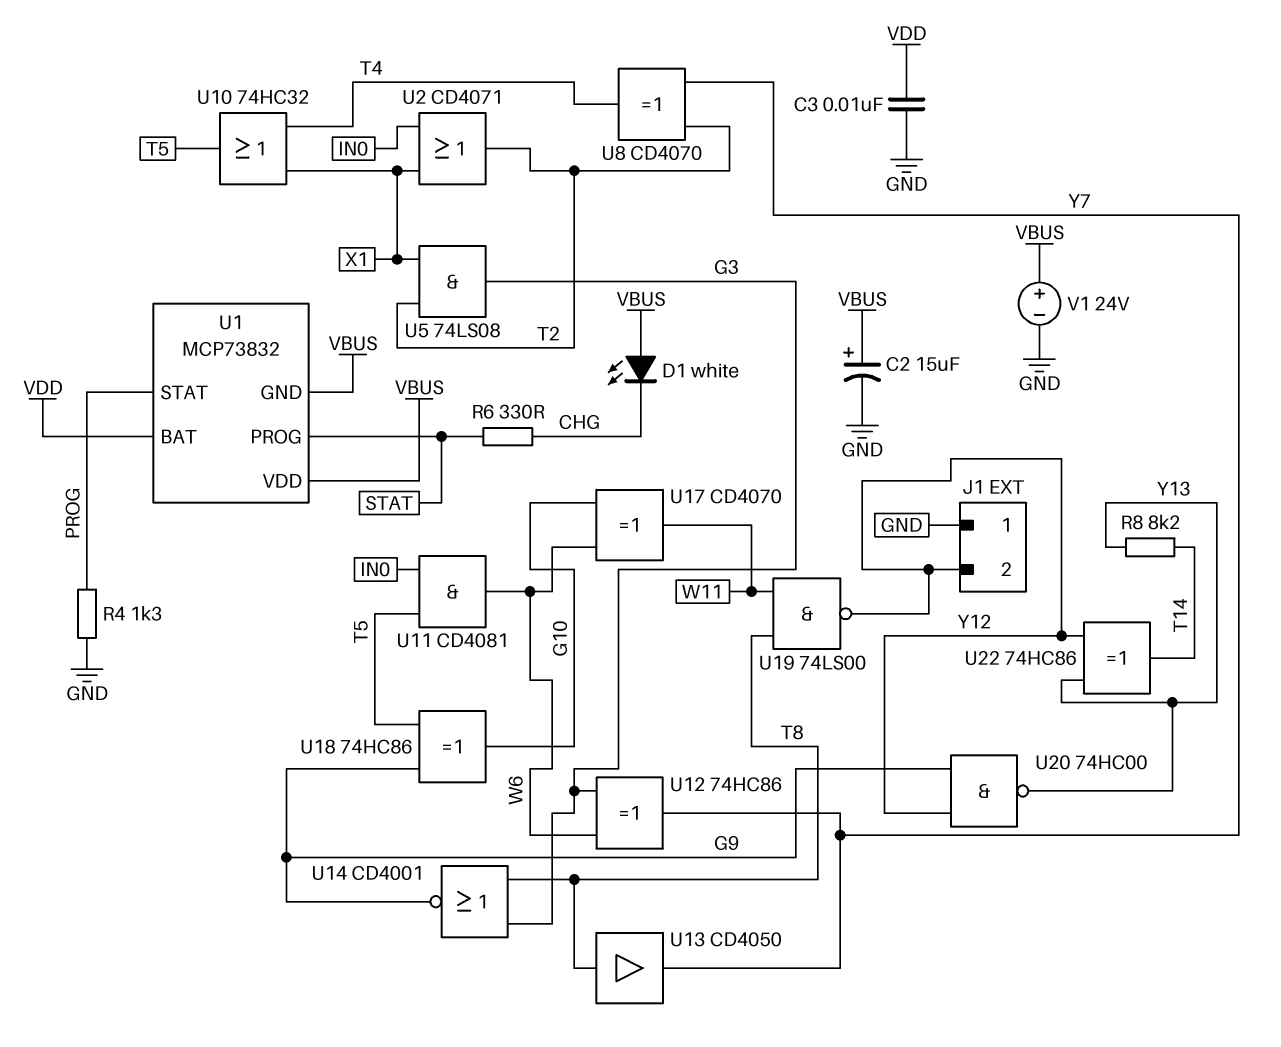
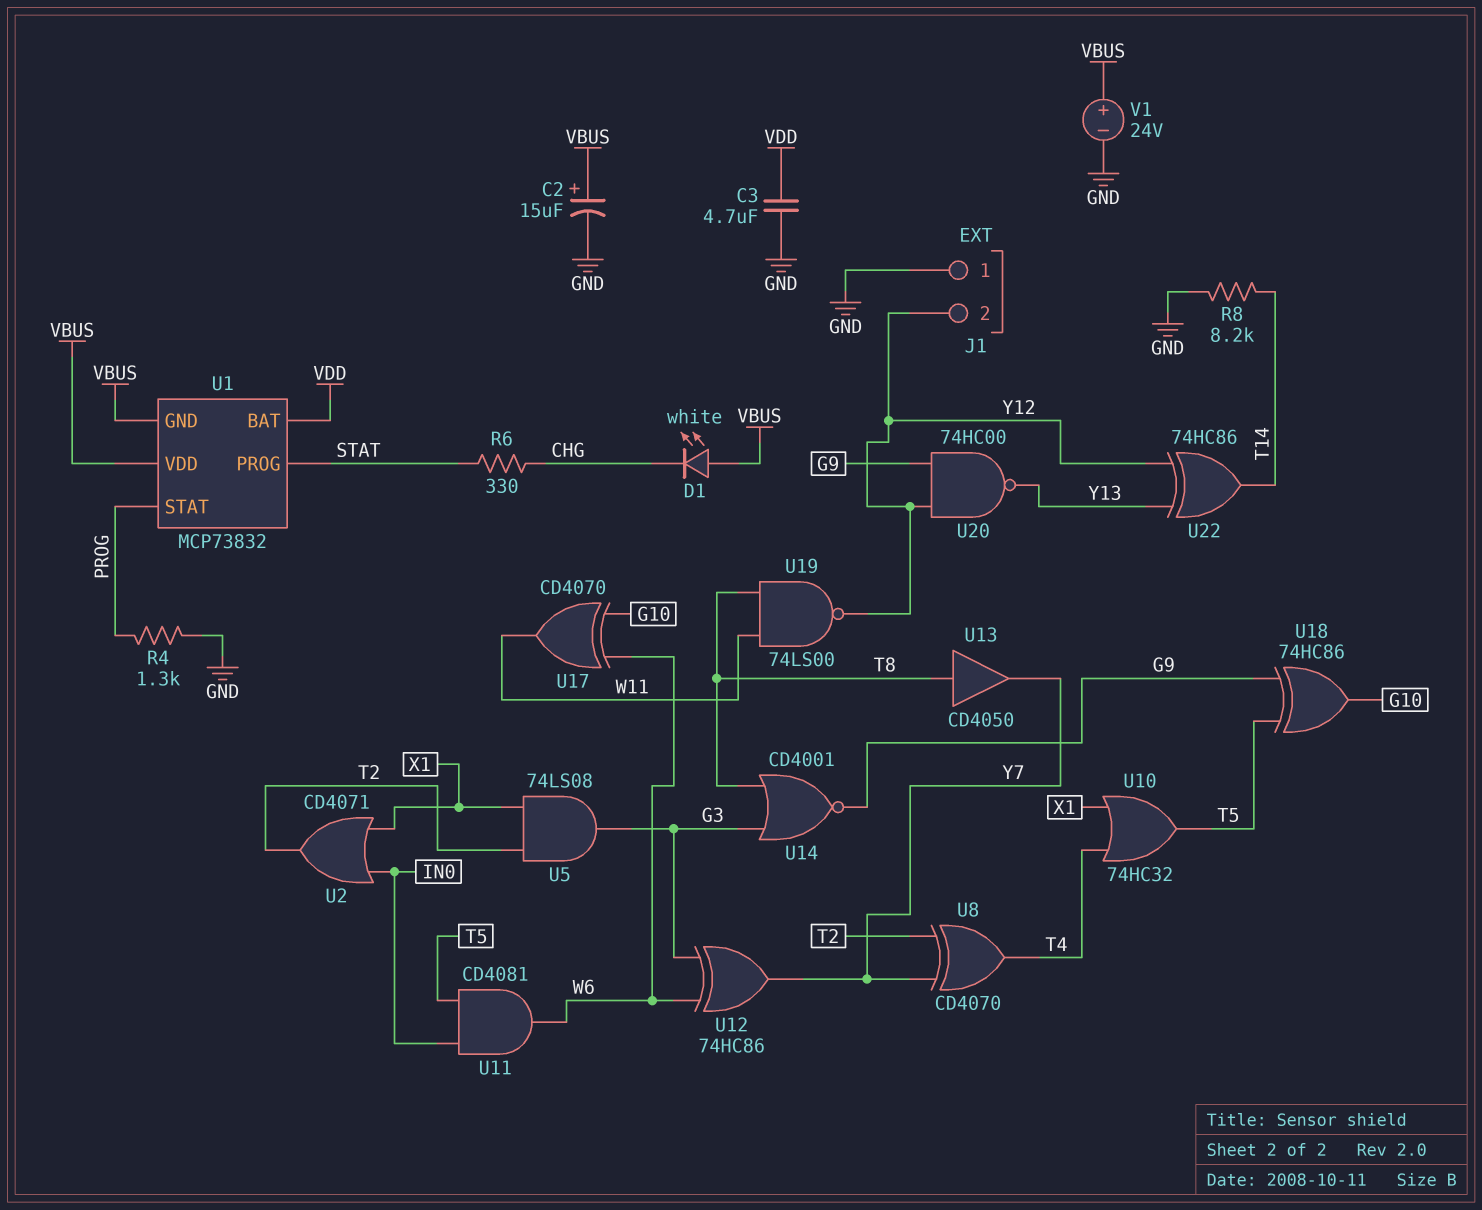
C3: 10nF (GND, VDD) -> 4.7uF (GND, VDD)
R8: 8.2k (T14, Y13) -> 8.2k (GND, T14)

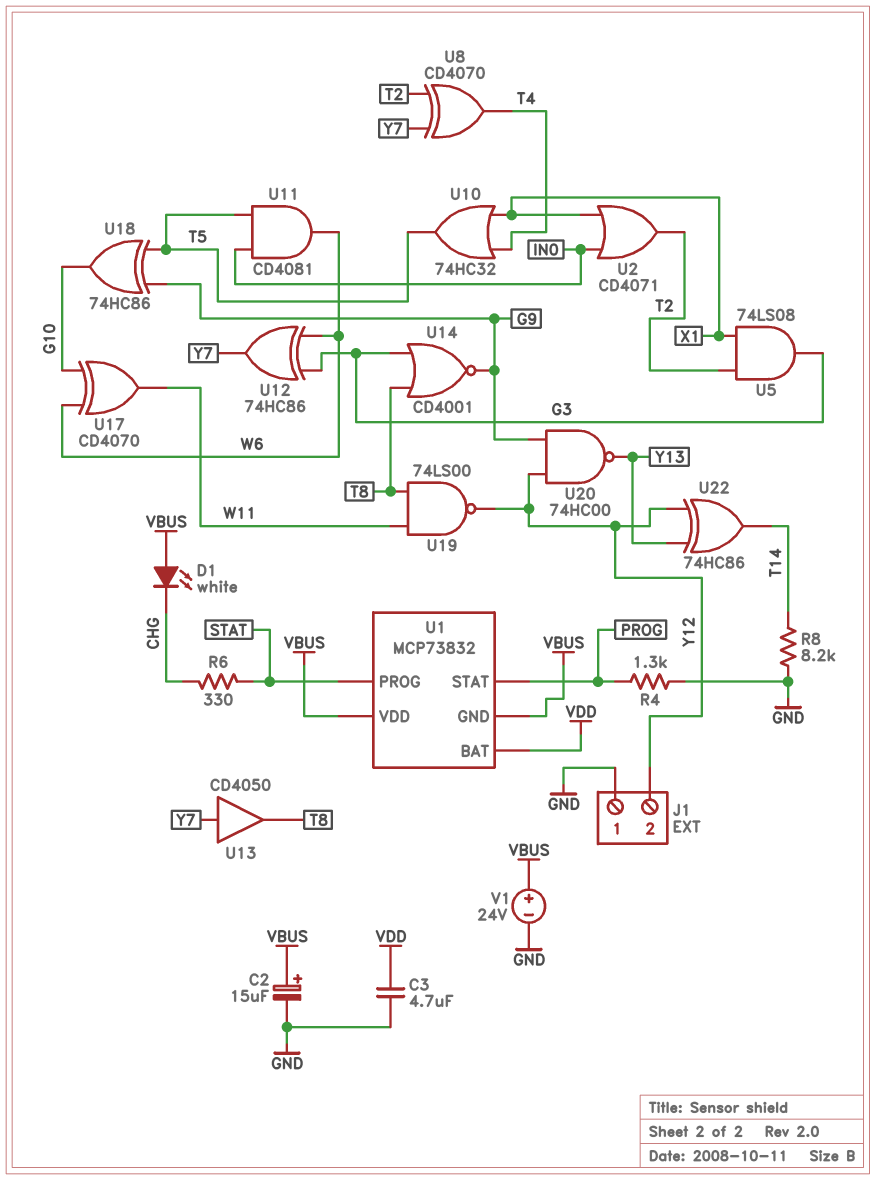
U13: buffer CD4050 (in T8, out Y7) -> buffer CD4050 (in Y7, out T8)

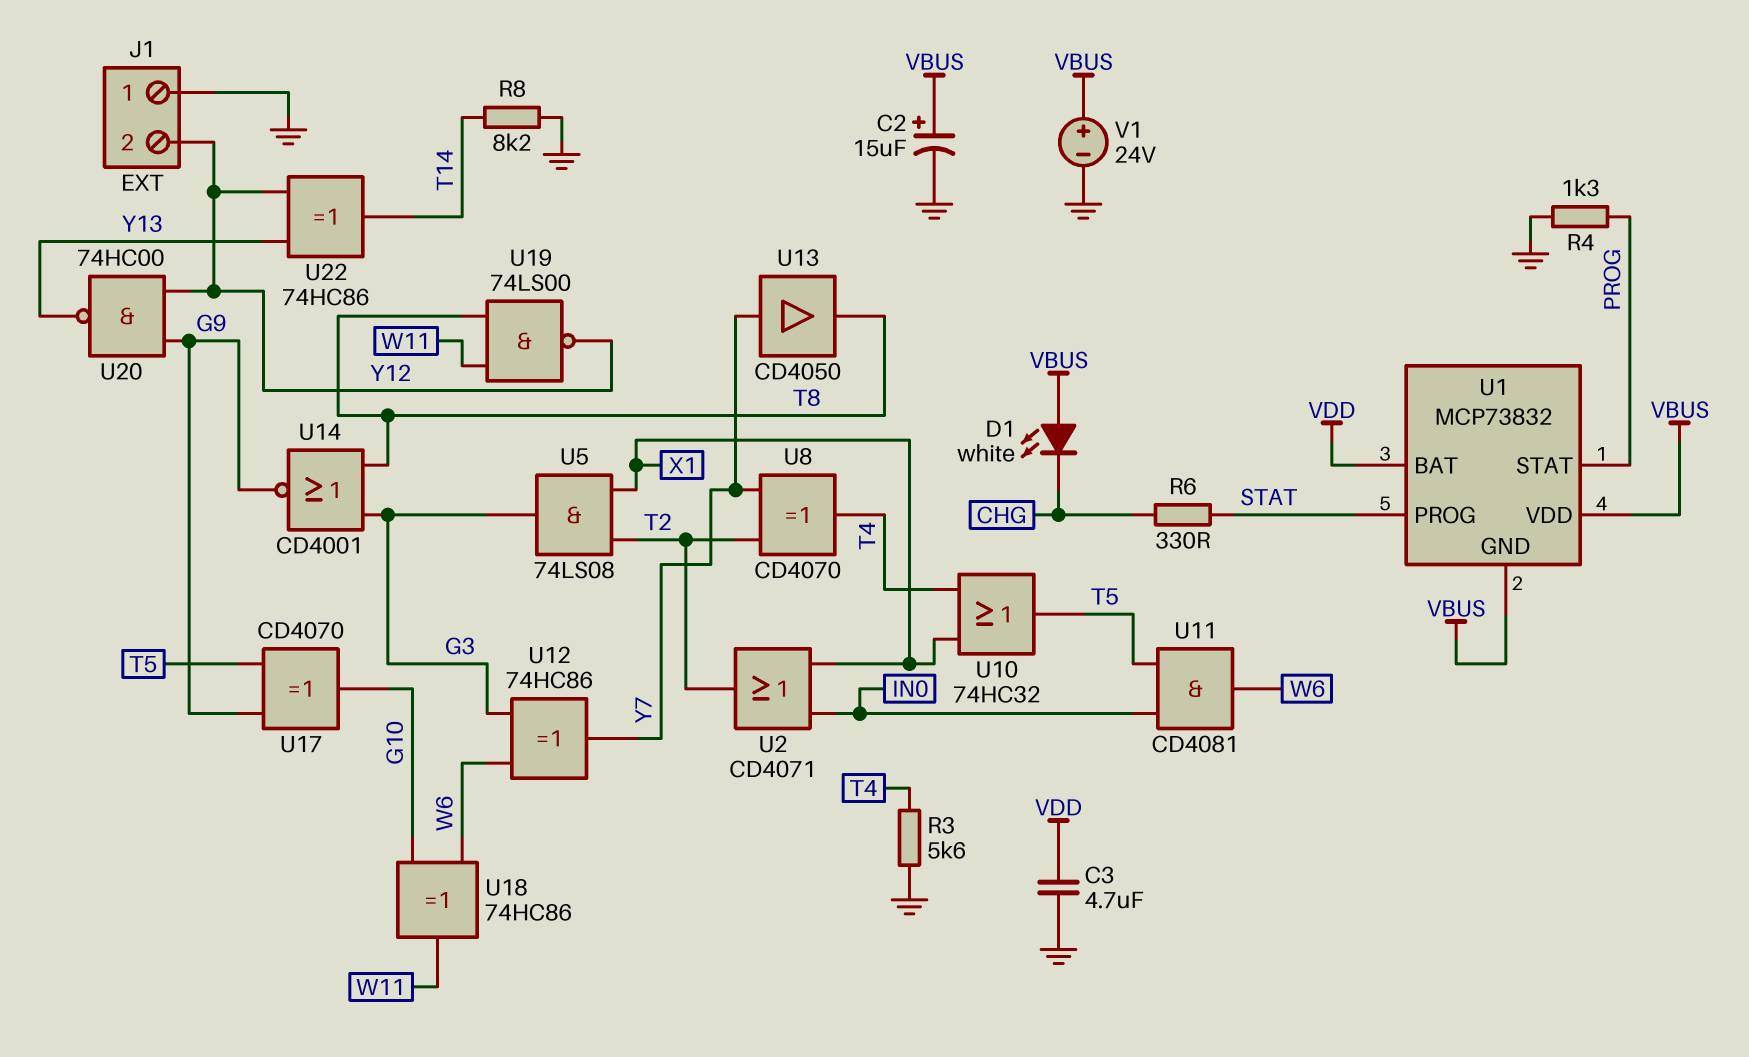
R3: none -> 5.6k (GND, T4)
U17: XOR CD4070 (in G10, in W6, out W11) -> XOR CD4070 (in G9, in T5, out G10)
U18: XOR 74HC86 (in G9, in T5, out G10) -> XOR 74HC86 (in G10, in W6, out W11)

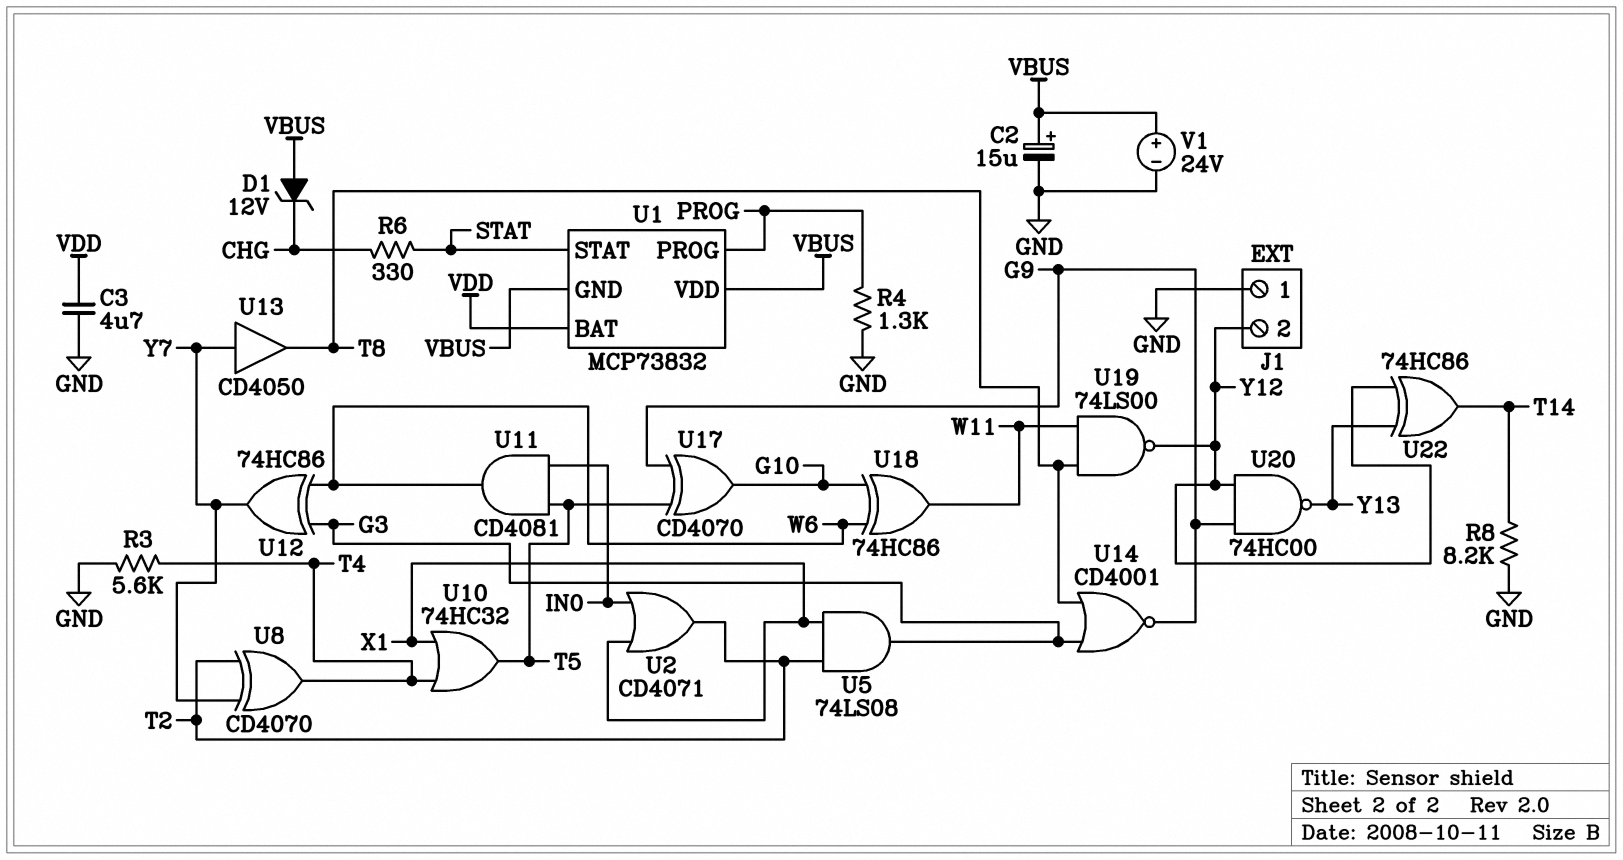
D1: LED white (A VBUS, K CHG) -> zener 12V (A VBUS, K CHG)
U1 pin PROG: STAT -> PROG
U1 pin STAT: PROG -> STAT

